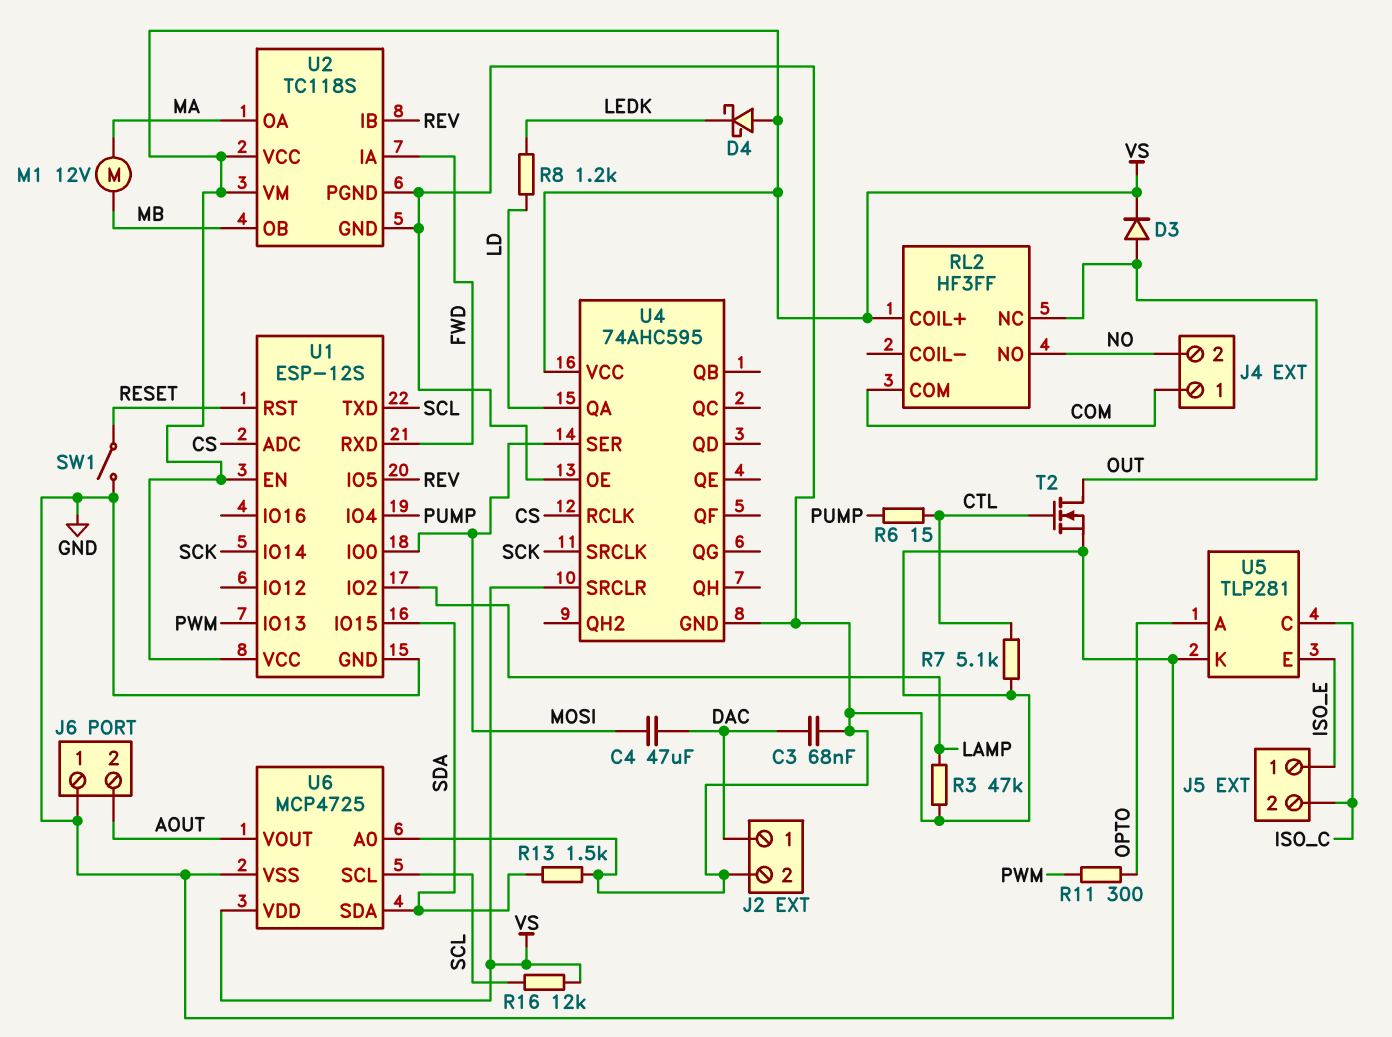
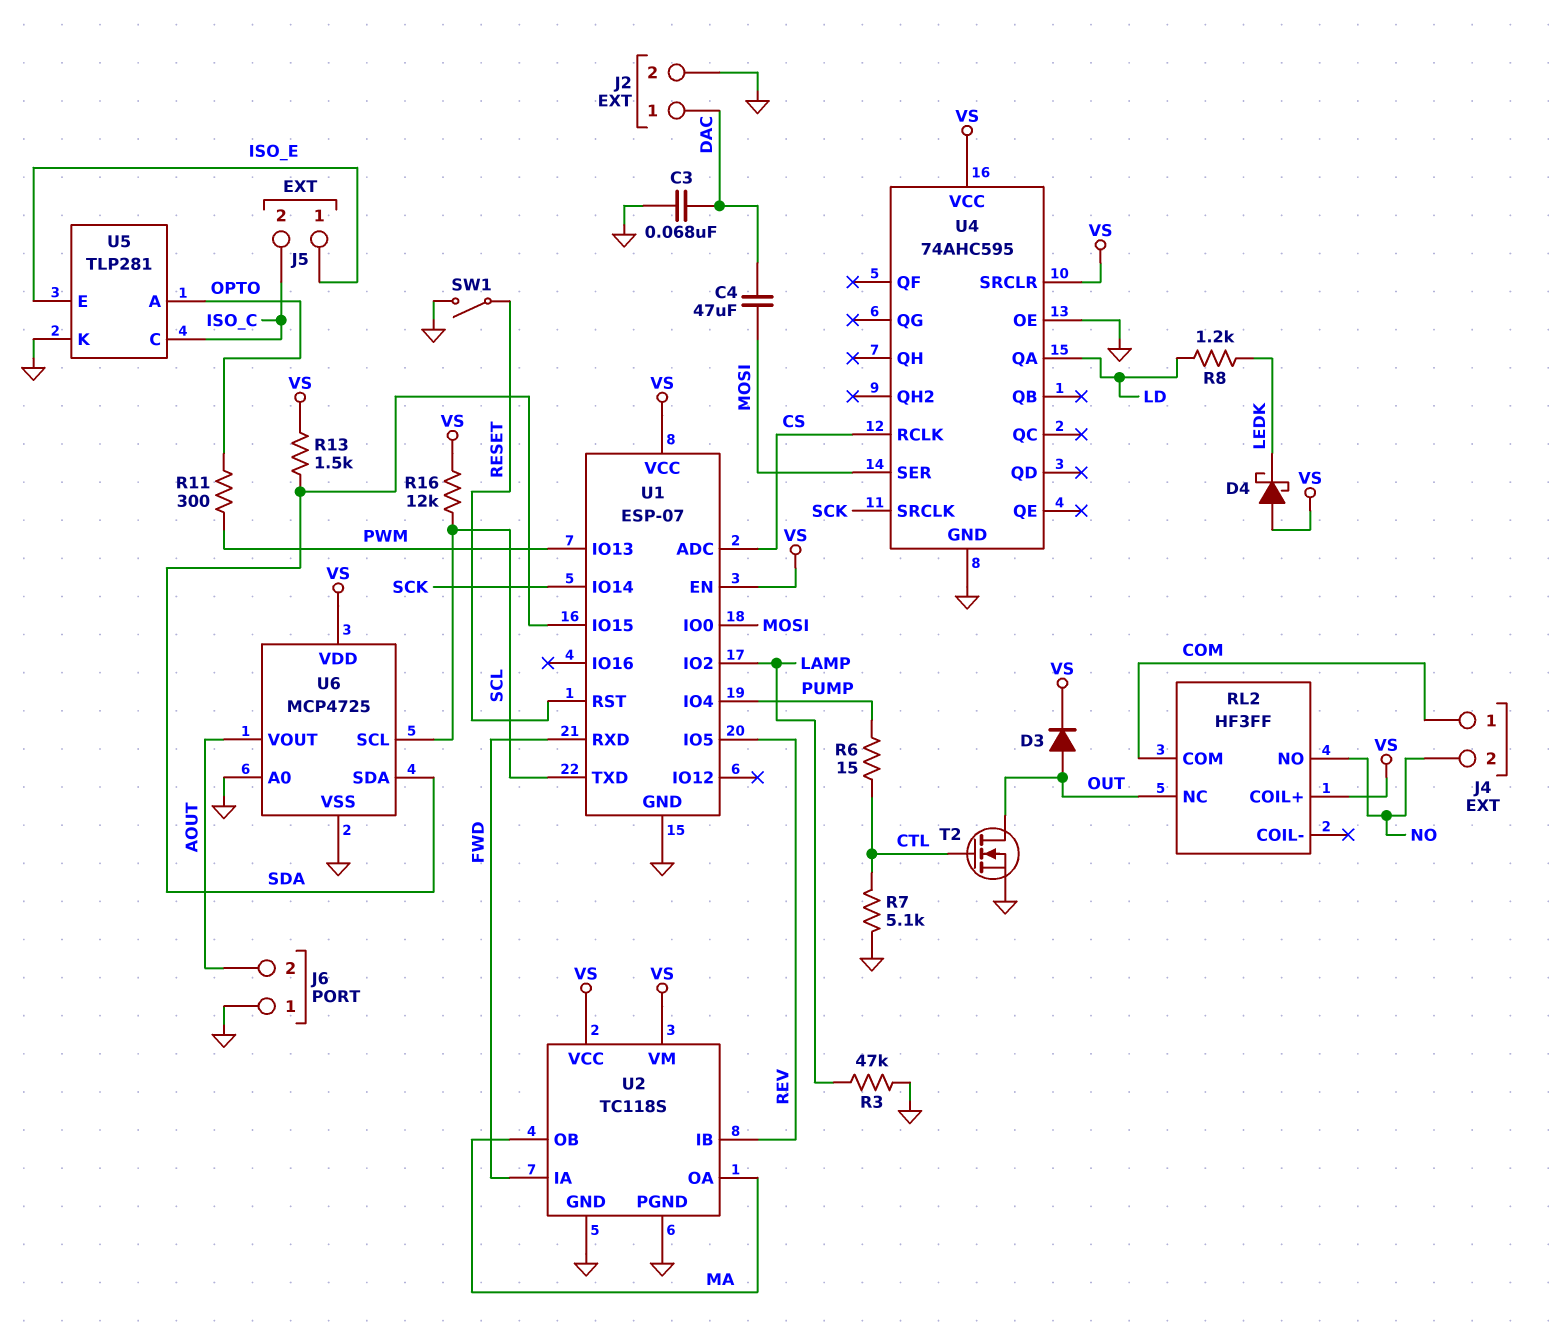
M1: motor 12V (MA, MB) -> none
R13: 1.5k (GND, SDA) -> 1.5k (SDA, VS)
U1: ESP-12S -> ESP-07
U2 pin OB: MB -> MA

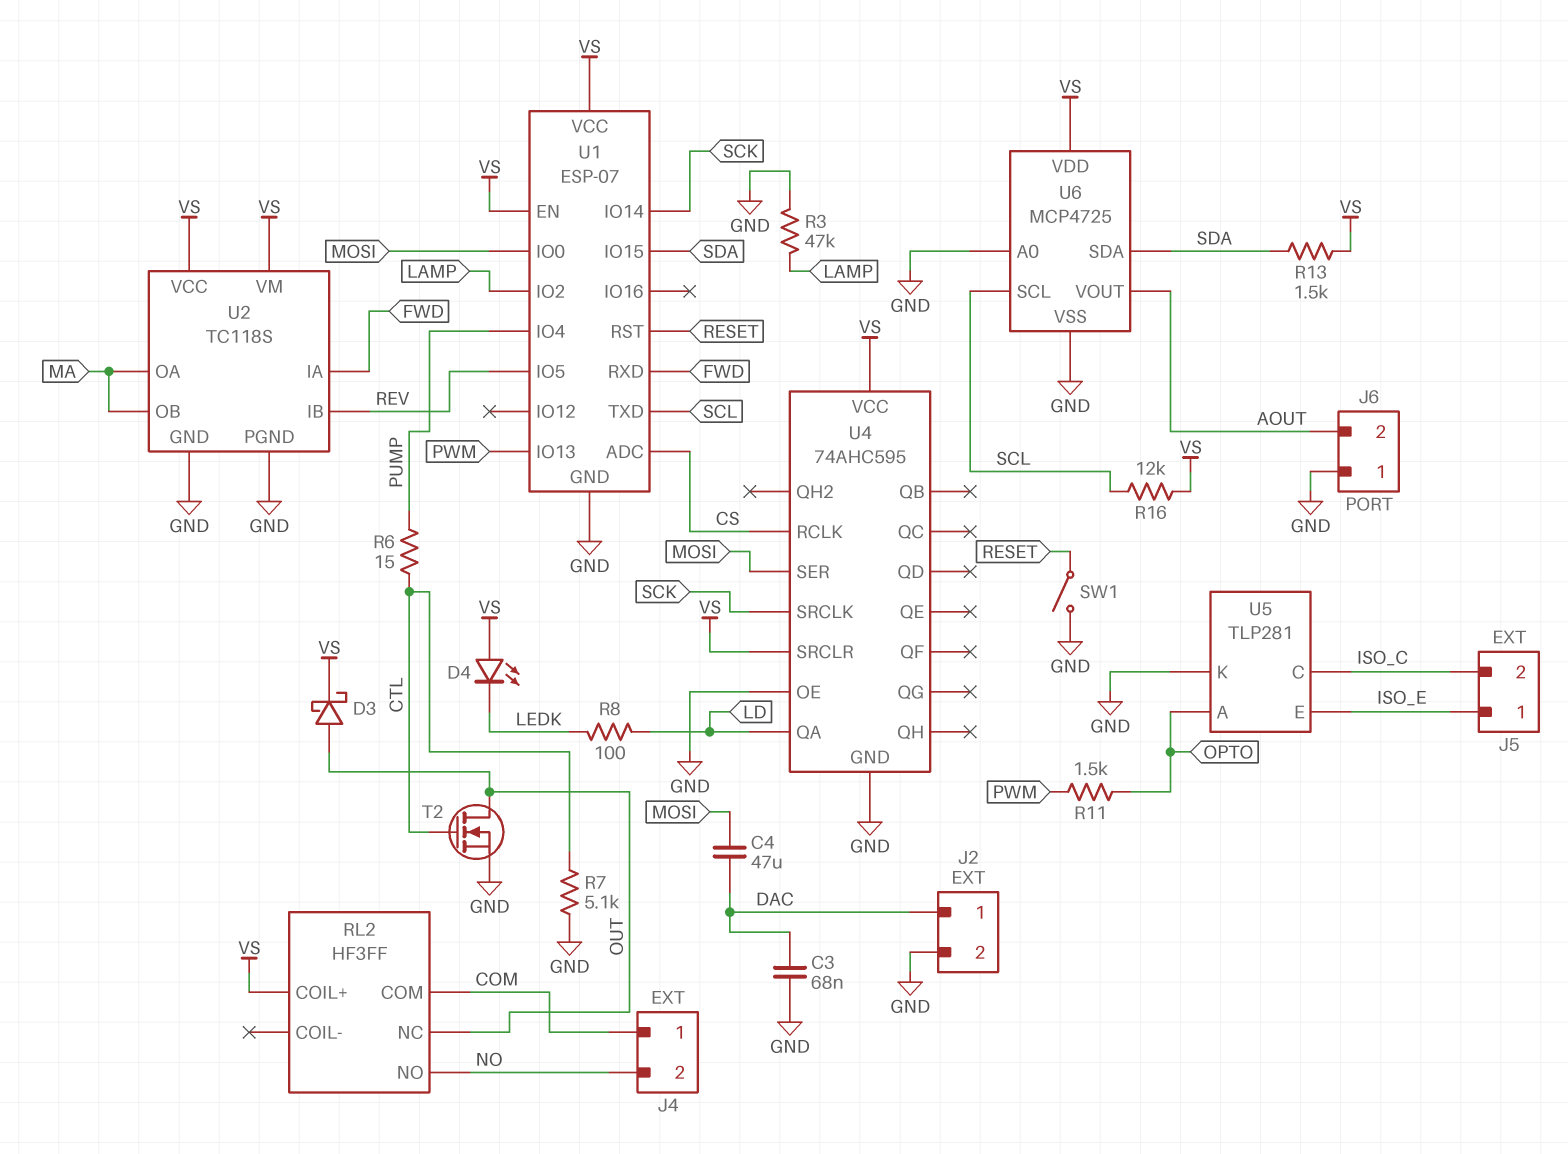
D3: diode (A OUT, K VS) -> schottky (A OUT, K VS)
D4: schottky (A VS, K LEDK) -> LED (A VS, K LEDK)
R8: 1.2k (LD, LEDK) -> 100 (LD, LEDK)
R11: 300 (OPTO, PWM) -> 1.5k (OPTO, PWM)

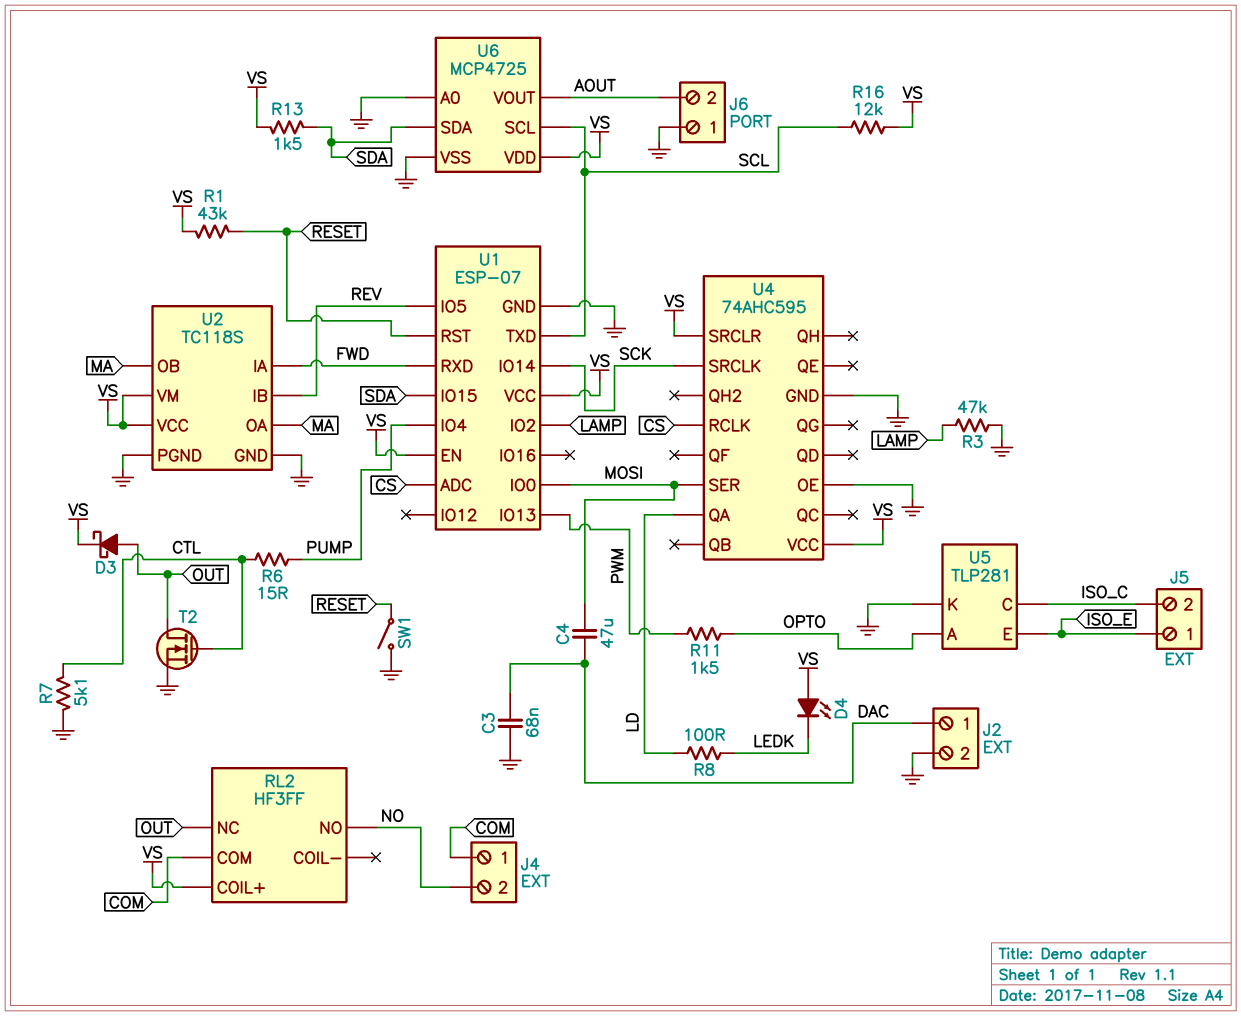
R1: none -> 43k (RESET, VS)

